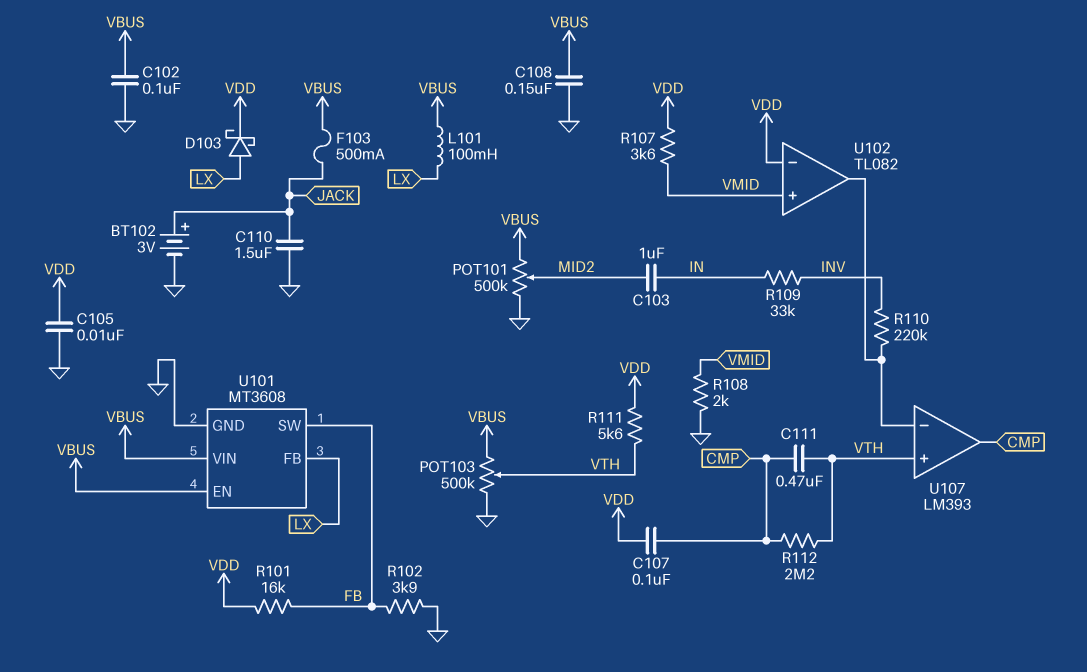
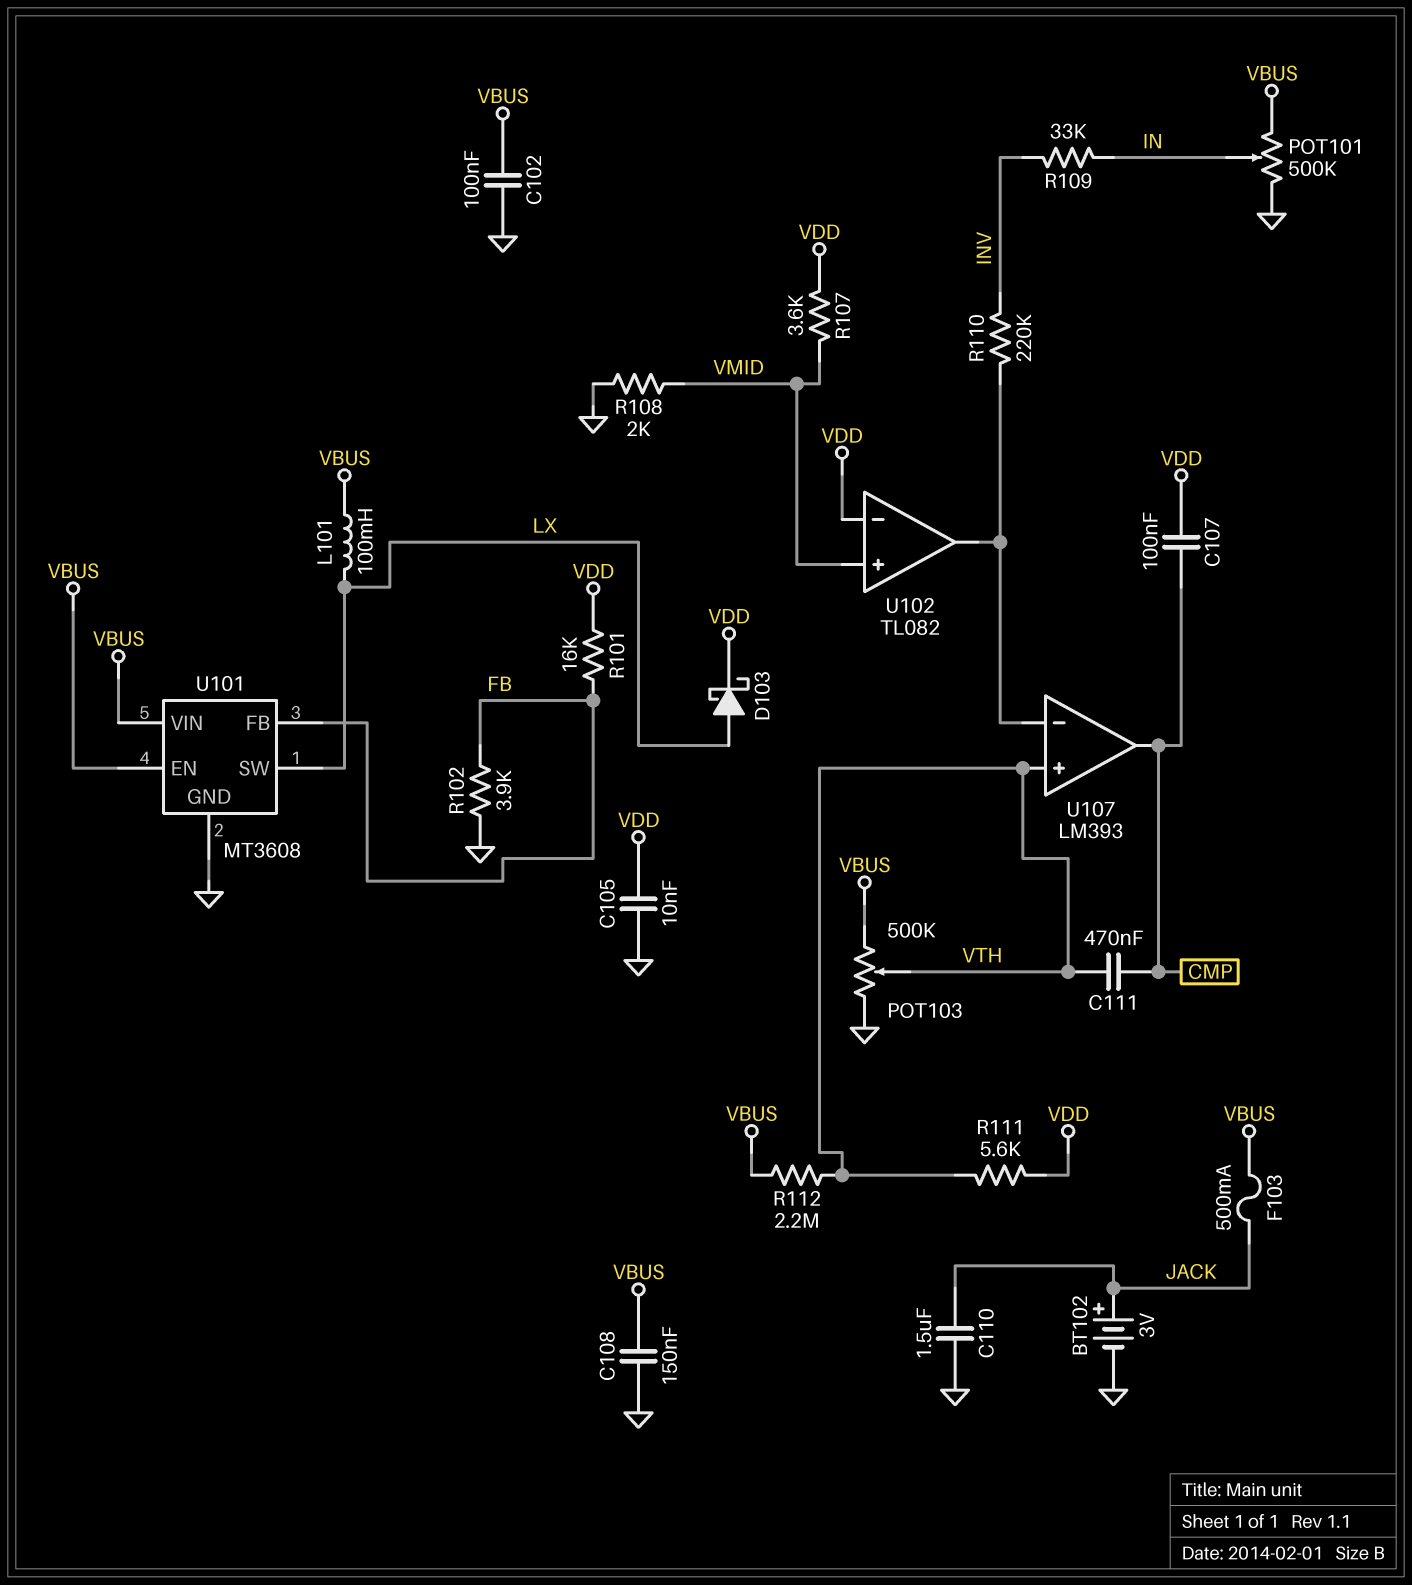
C103: 1uF (IN, MID2) -> none
POT101: 500k (GND, VBUS, wiper MID2) -> 500k (GND, VBUS, wiper IN)
R112: 2.2M (CMP, VTH) -> 2.2M (VBUS, VTH)
U101 pin FB: LX -> FB
U101 pin SW: FB -> LX

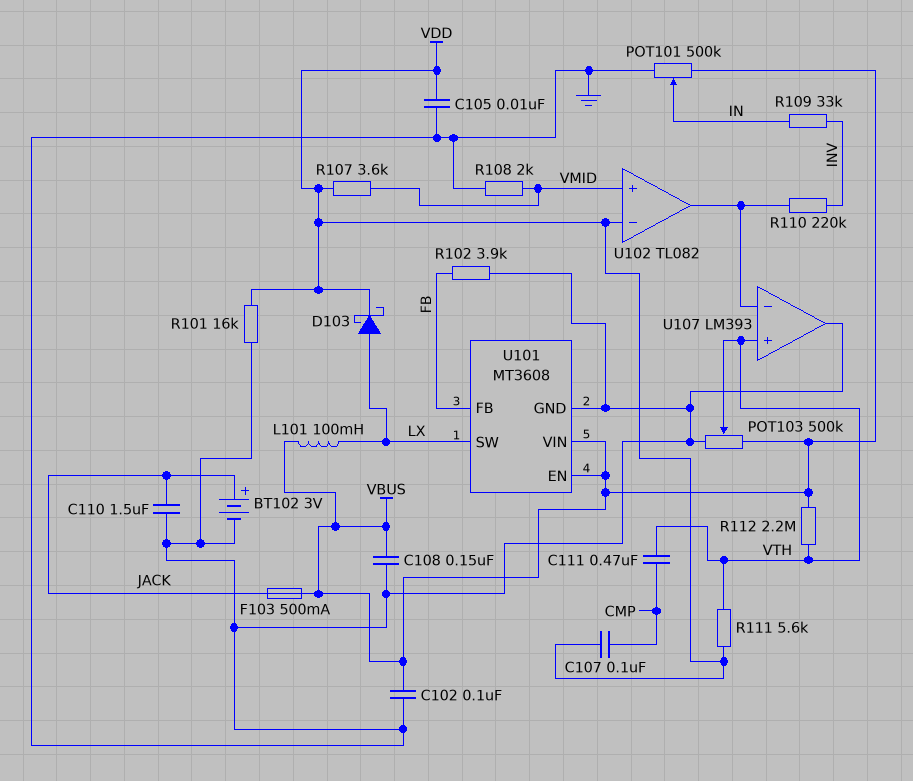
R101: 16k (FB, VDD) -> 16k (GND, VDD)
U107 pin out: CMP -> GND

